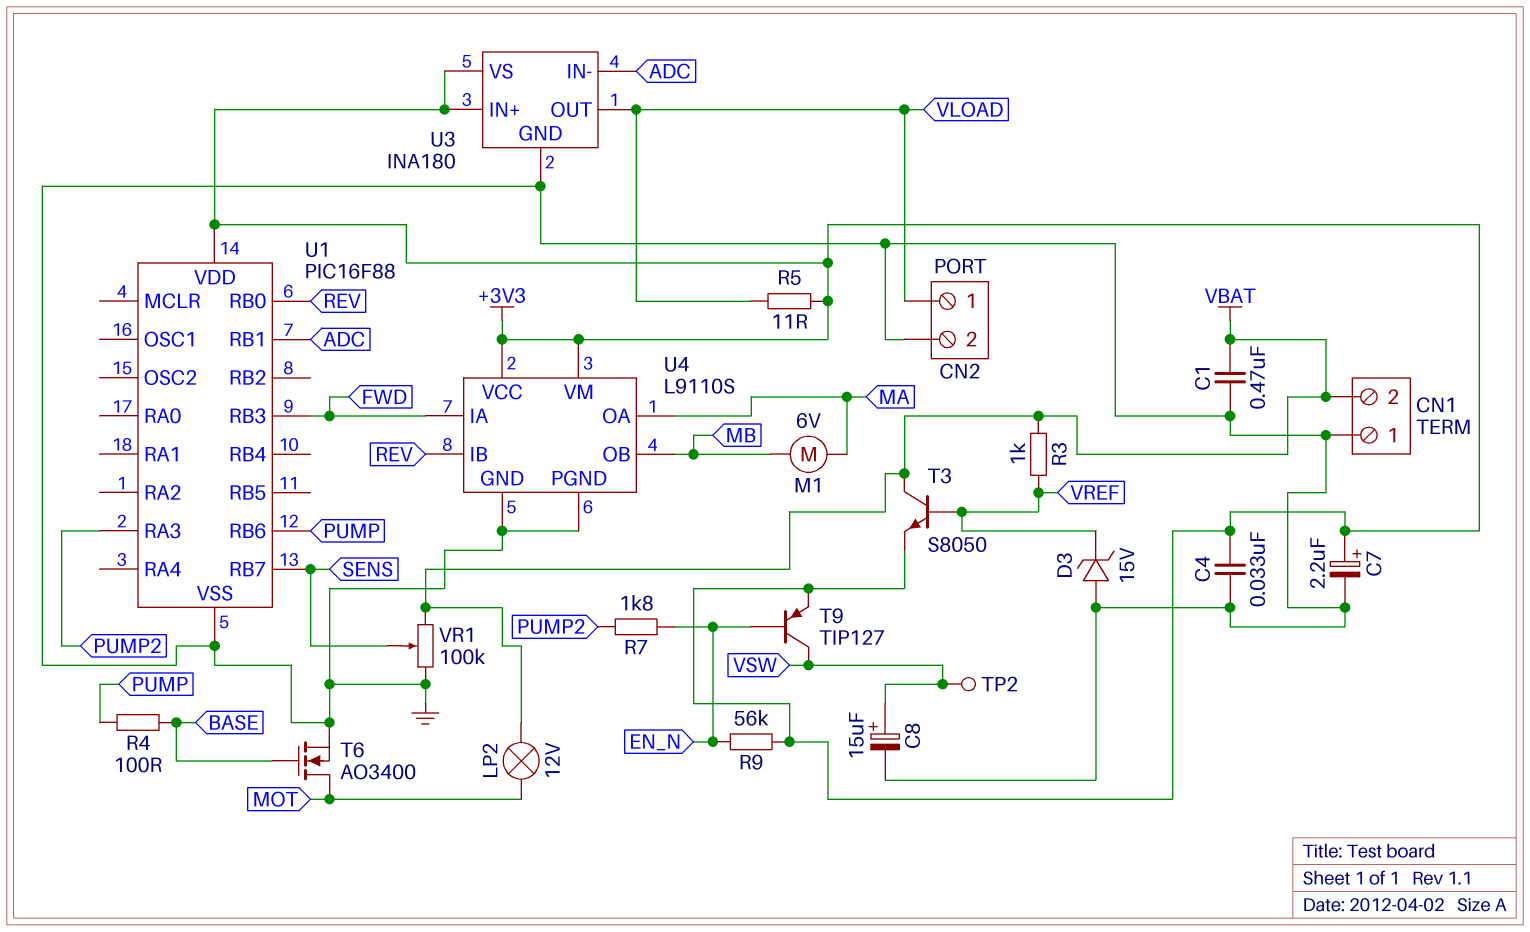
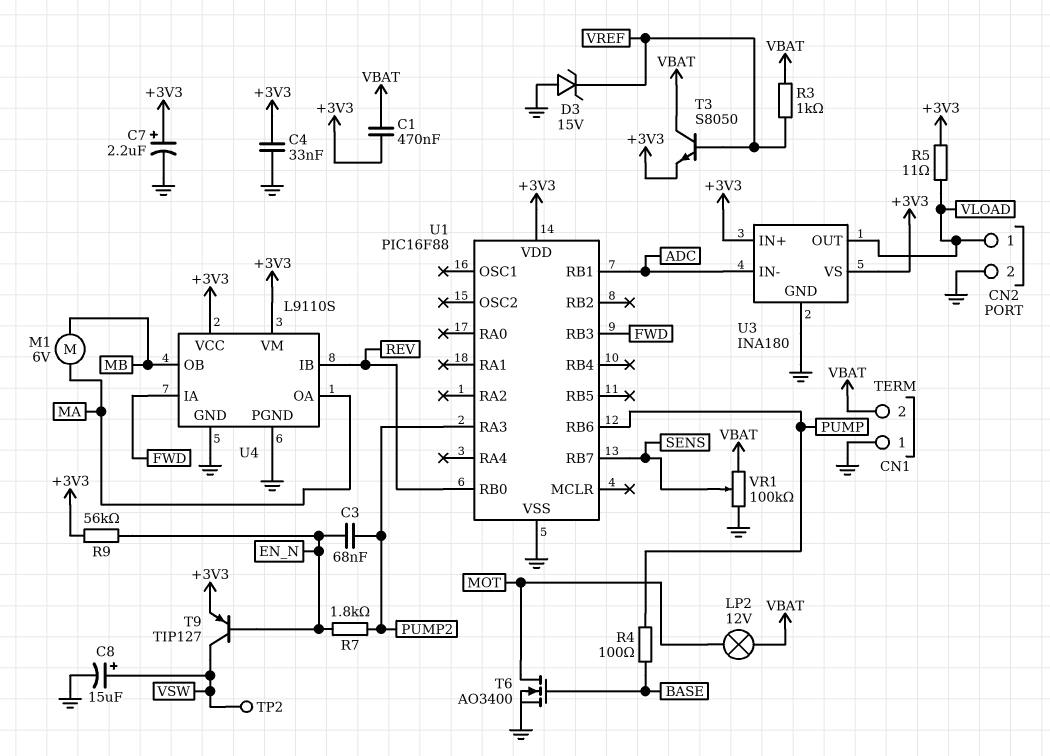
C1: 470nF (GND, VBAT) -> 470nF (+3V3, VBAT)
C3: none -> 68nF (EN_N, PUMP2)

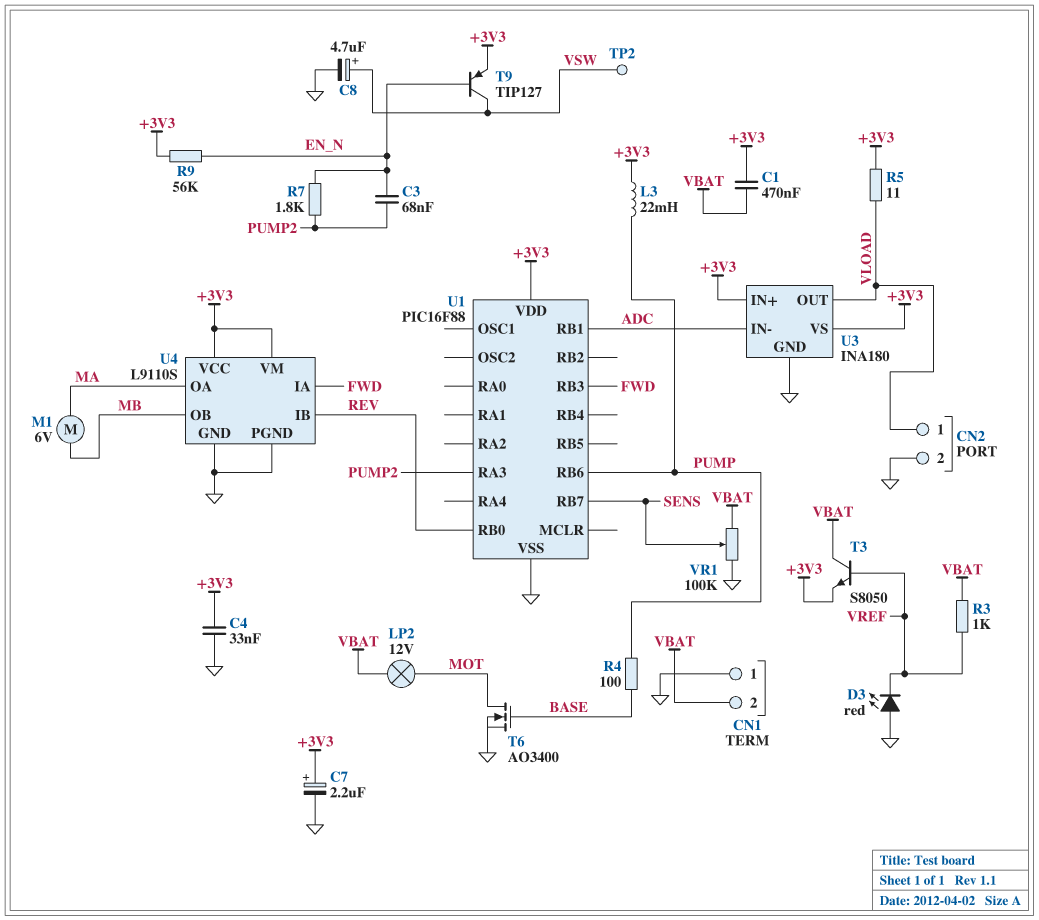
C8: 15uF (plus VSW, minus GND) -> 4.7uF (plus VSW, minus GND)
D3: zener 15V (A GND, K VREF) -> LED red (A GND, K VREF)
L3: none -> 22mH (+3V3, PUMP)

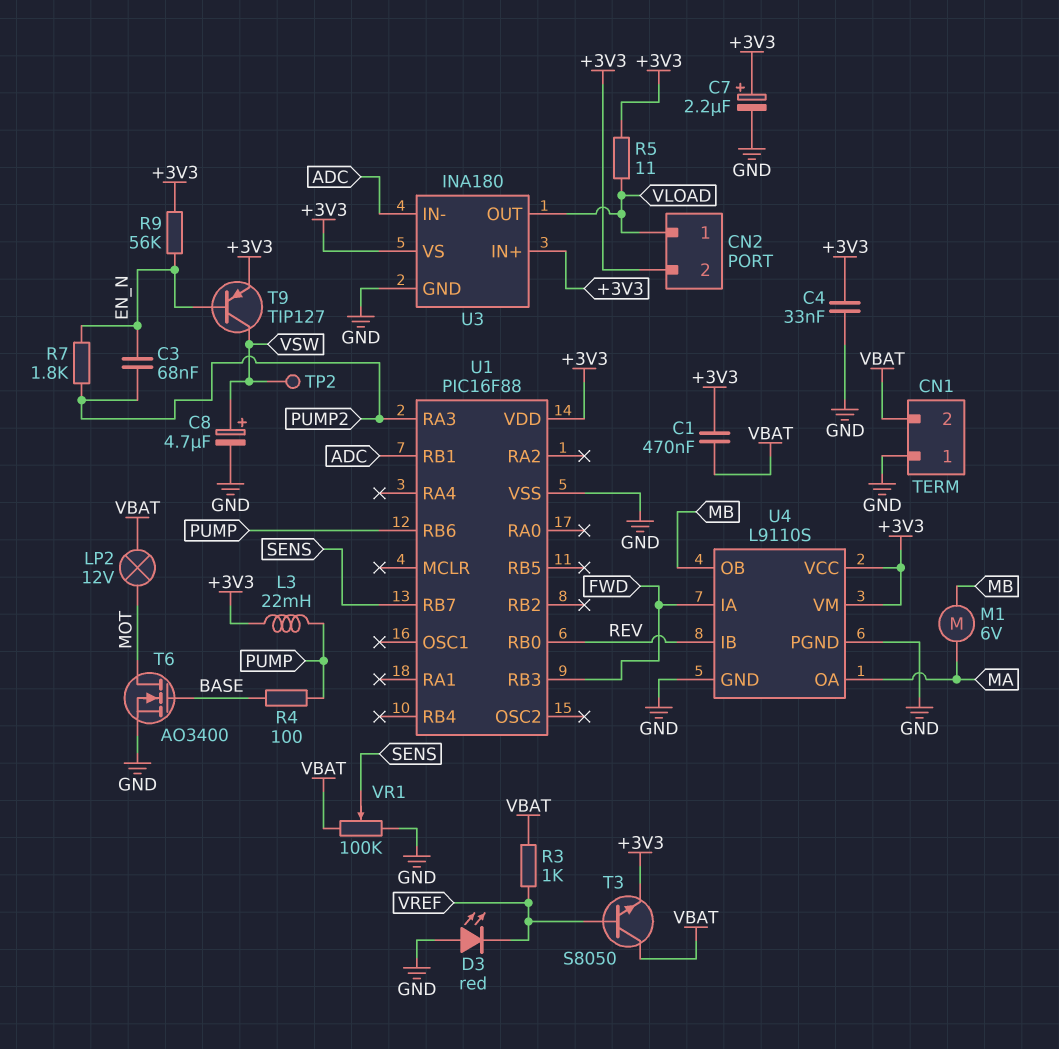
CN2 pin 2: GND -> +3V3

